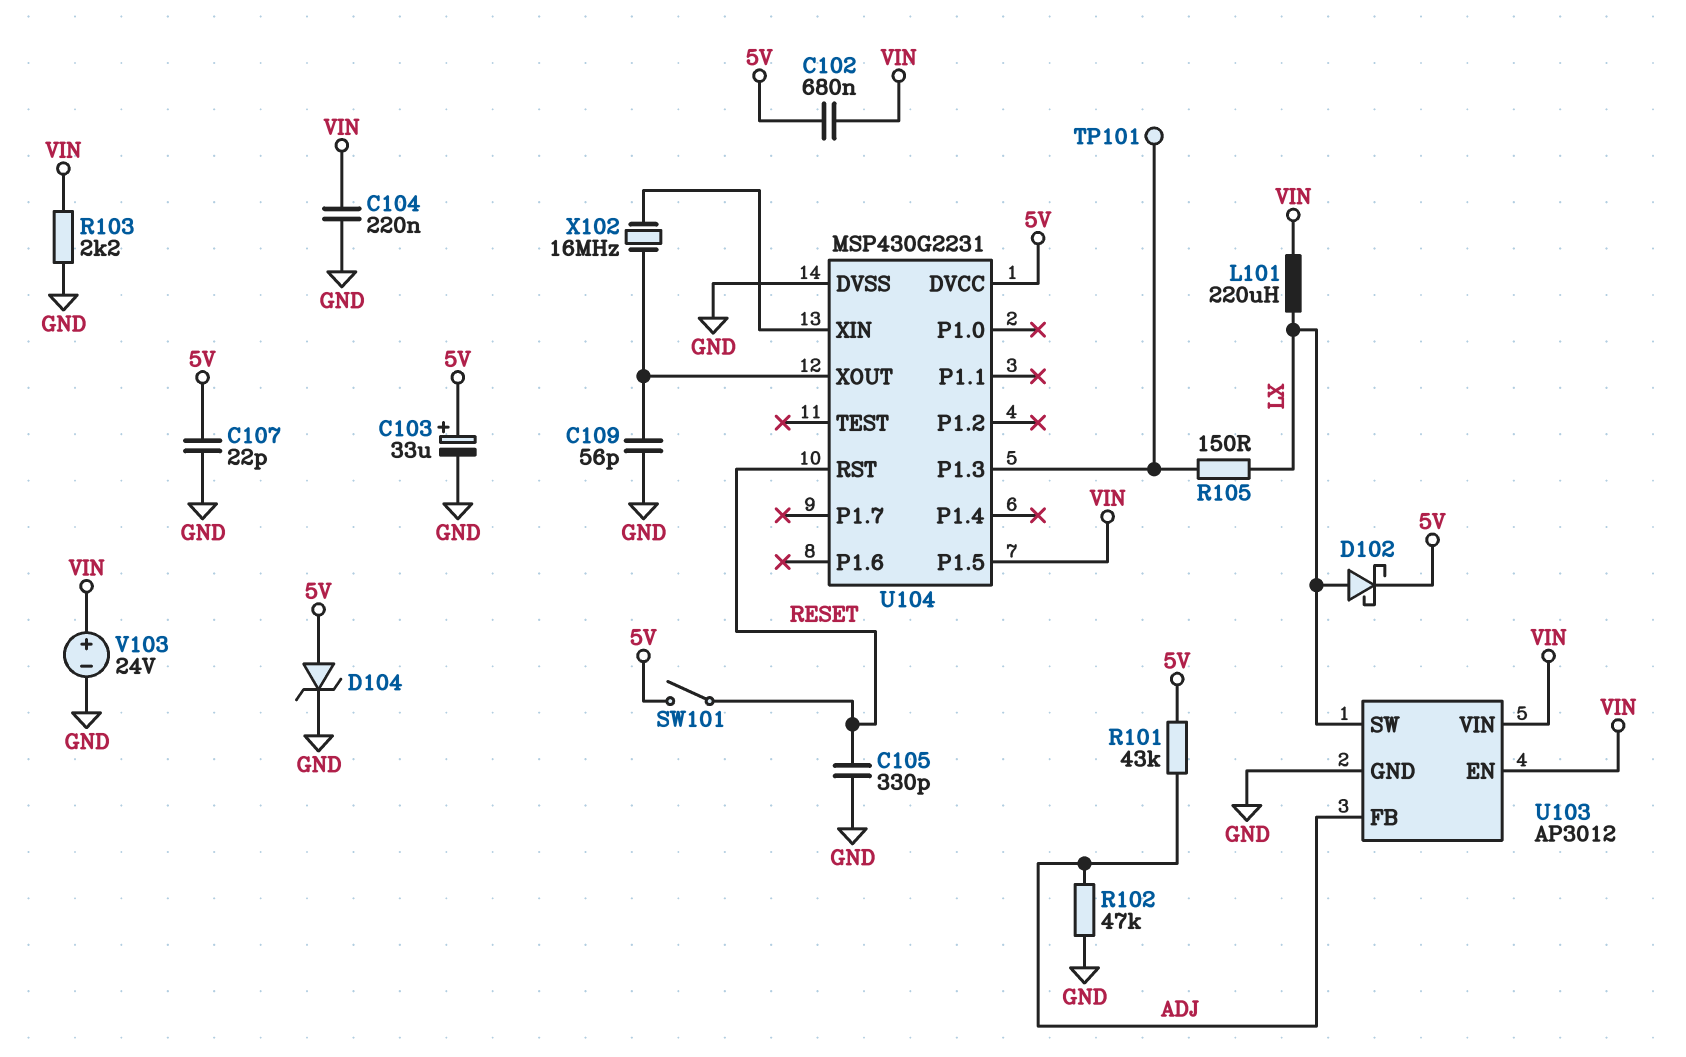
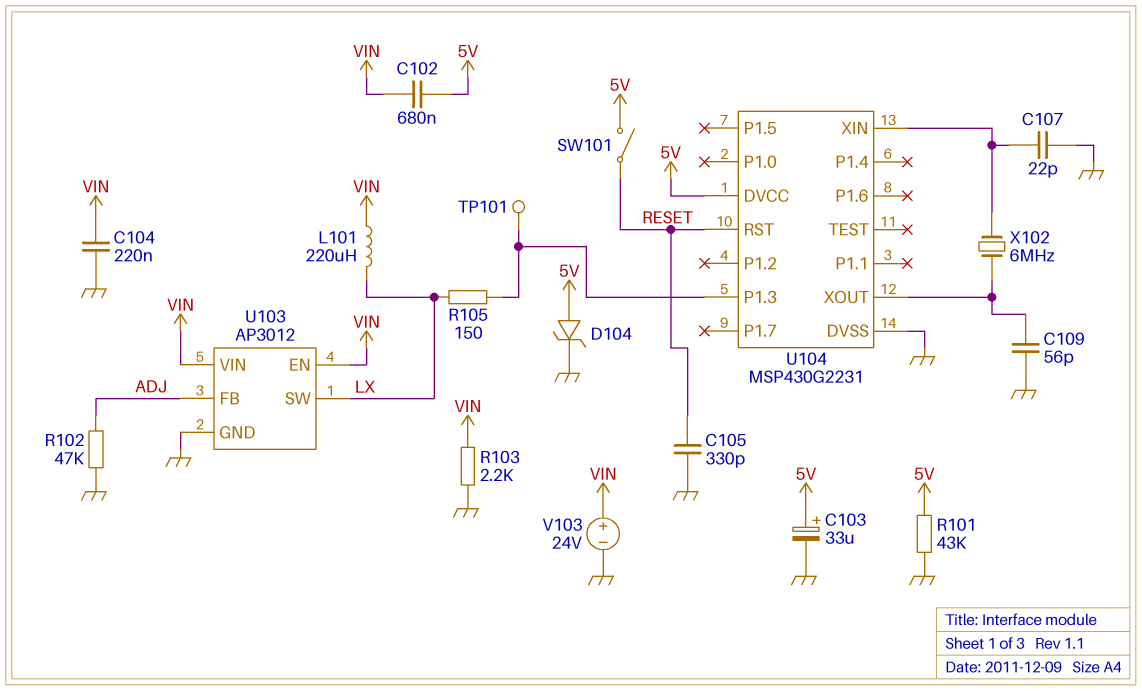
C107: 22pF (5V, GND) -> 22pF (GND, U104/XIN)
D102: schottky (A LX, K 5V) -> none
R101: 43k (5V, ADJ) -> 43k (5V, GND)
U104 pin P1.5: VIN -> none
X102: 16MHz (U104/XIN, U104/XOUT) -> 6MHz (U104/XIN, U104/XOUT)

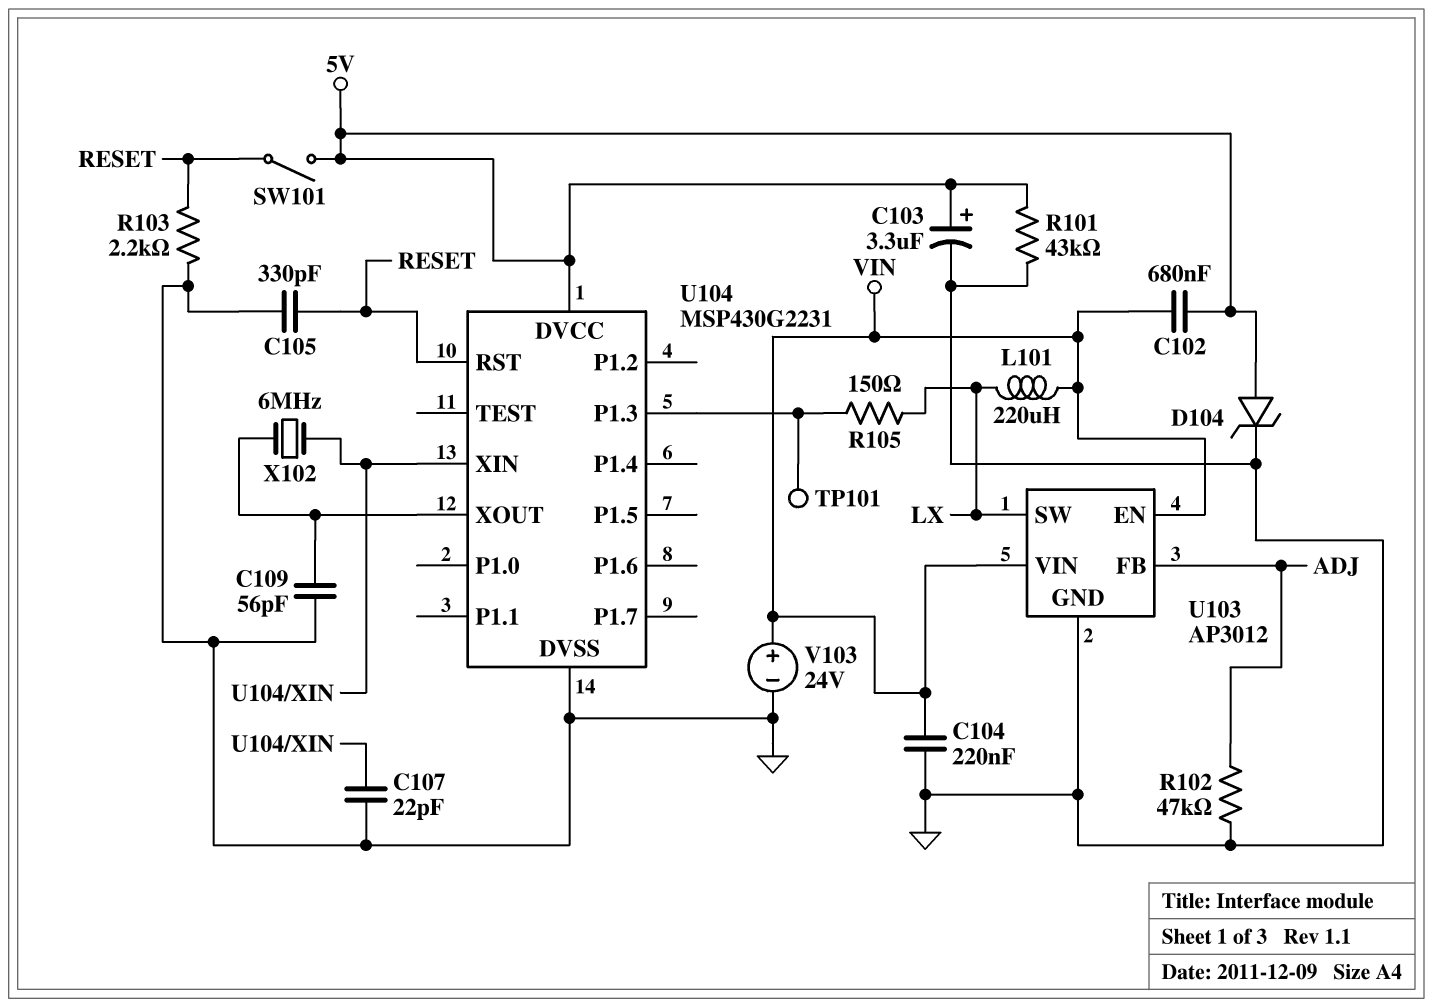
C103: 33uF (plus 5V, minus GND) -> 3.3uF (plus 5V, minus GND)
R103: 2.2k (GND, VIN) -> 2.2k (GND, RESET)

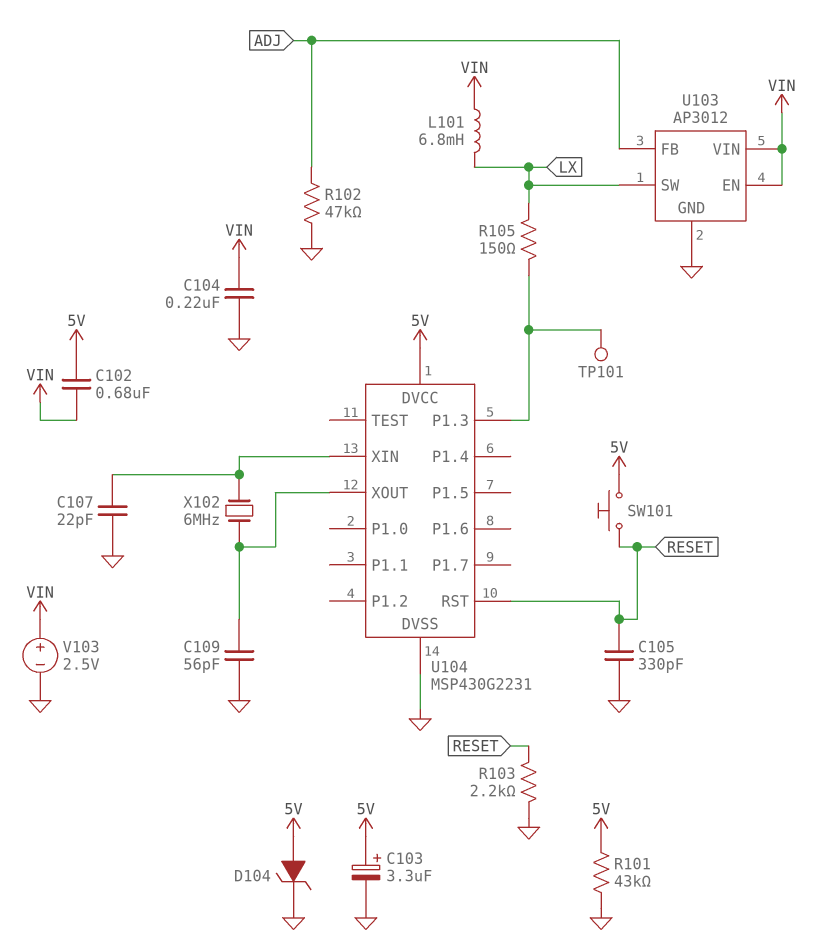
L101: 220uH (LX, VIN) -> 6.8mH (LX, VIN)
SW101: switch (5V, RESET) -> button (5V, RESET)
V103: 24V (plus VIN, minus GND) -> 2.5V (plus VIN, minus GND)

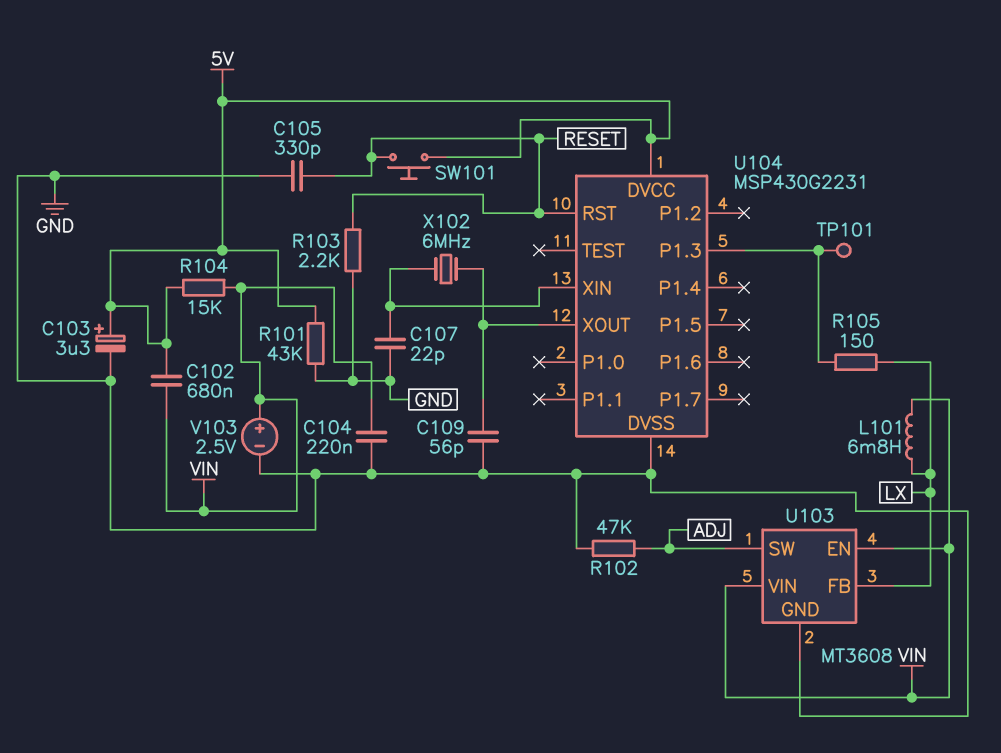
D104: zener (A 5V, K GND) -> none
R104: none -> 15k (5V, VIN)
U103: AP3012 -> MT3608
U103 pin FB: ADJ -> LX
U103 pin SW: LX -> ADJ

